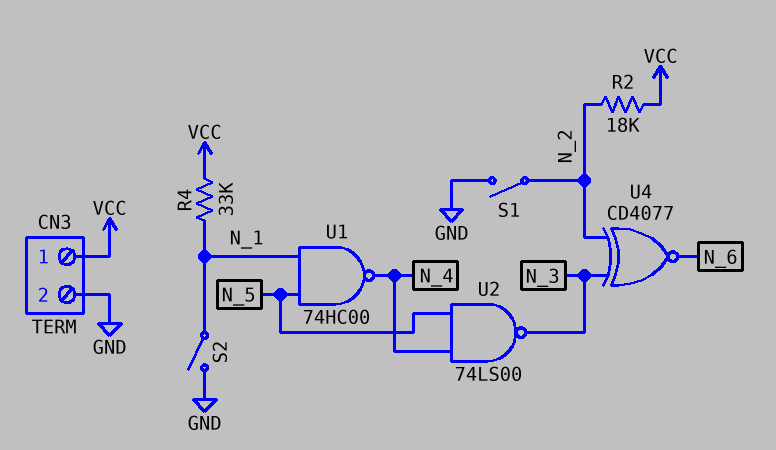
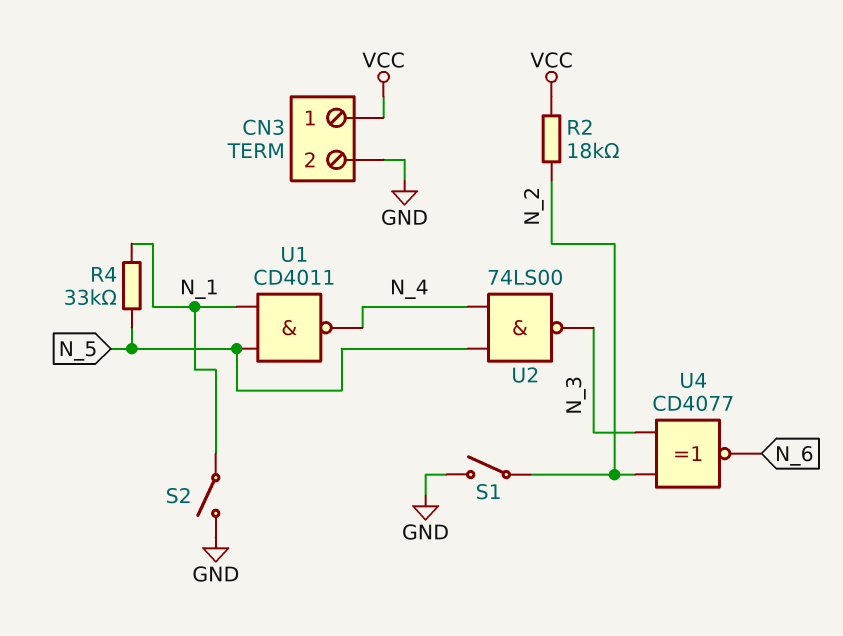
R4: 33k (N_1, VCC) -> 33k (N_1, N_5)
U1: NAND 74HC00 (in N_1, in N_5, out N_4) -> NAND CD4011 (in N_1, in N_5, out N_4)

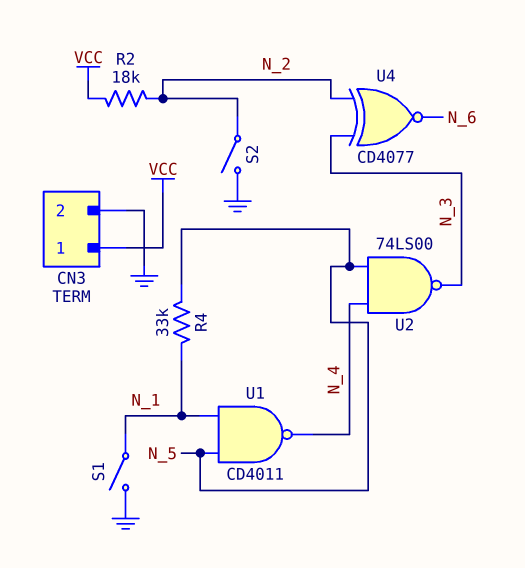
S1: switch (GND, N_2) -> switch (GND, N_1)
S2: switch (GND, N_1) -> switch (GND, N_2)

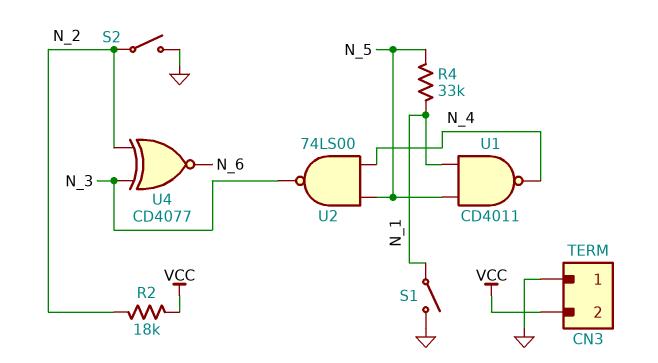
CN3 pin 1: VCC -> GND
CN3 pin 2: GND -> VCC

